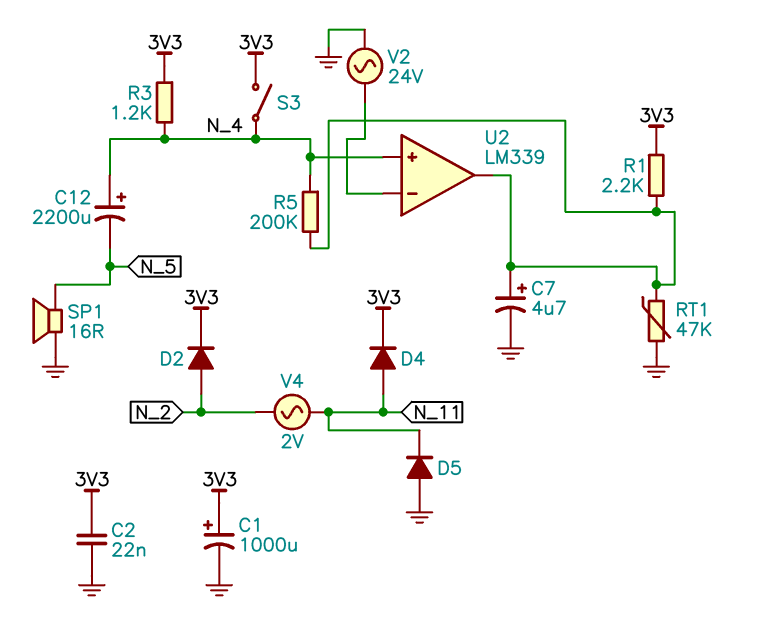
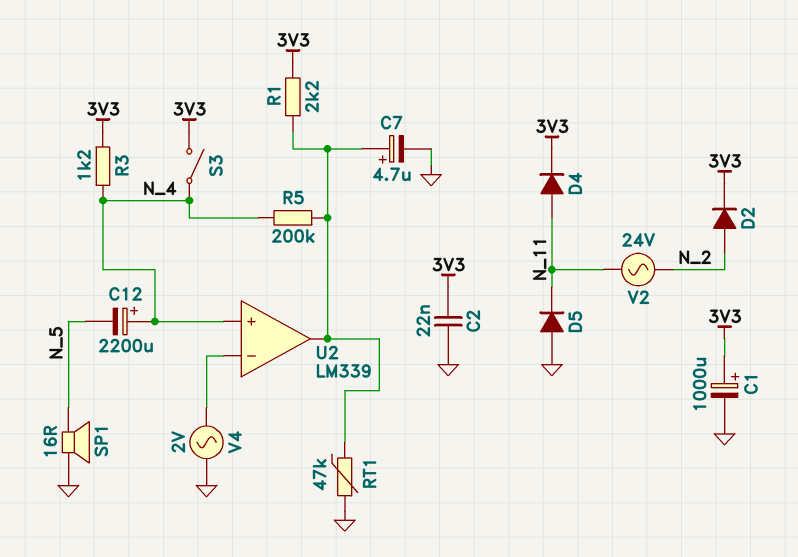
V2: AC 24V (GND, U2/in-) -> AC 24V (N_2, N_11)
V4: AC 2V (N_2, N_11) -> AC 2V (GND, U2/in-)

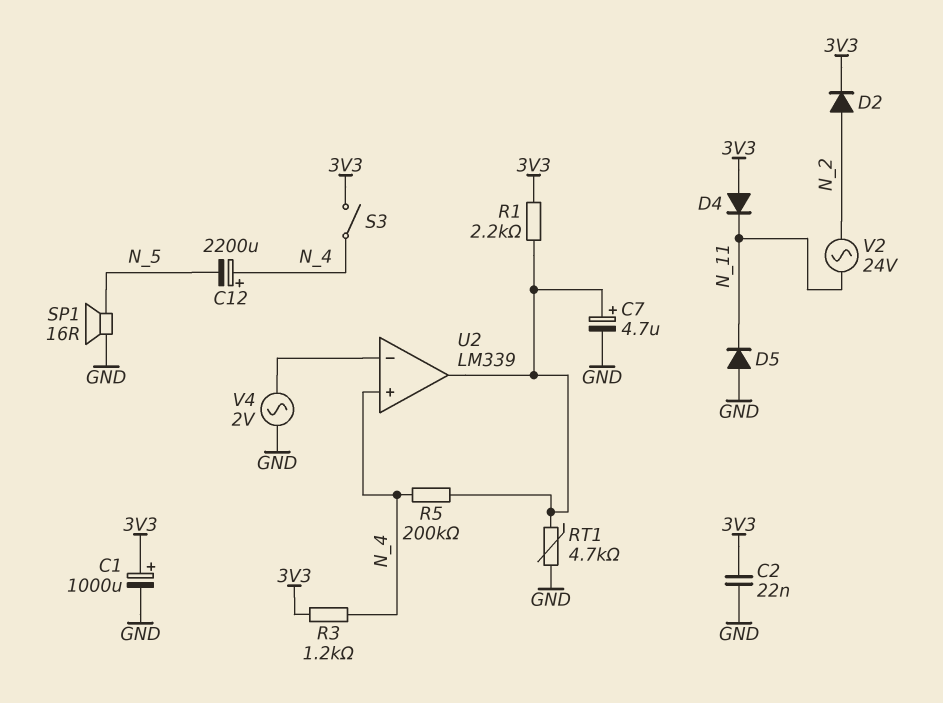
D4: diode (A N_11, K 3V3) -> diode (A 3V3, K N_11)
RT1: 47k (GND, U2/out) -> 4.7k (GND, U2/out)

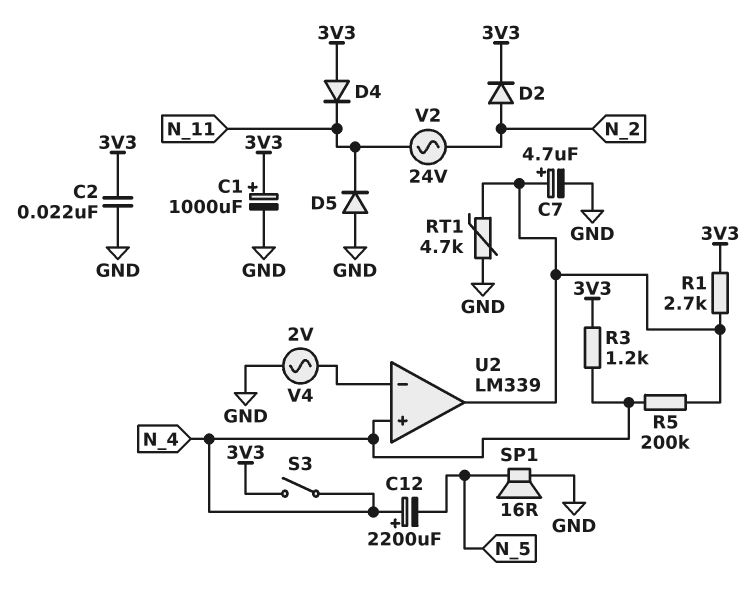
R1: 2.2k (3V3, U2/out) -> 2.7k (3V3, U2/out)

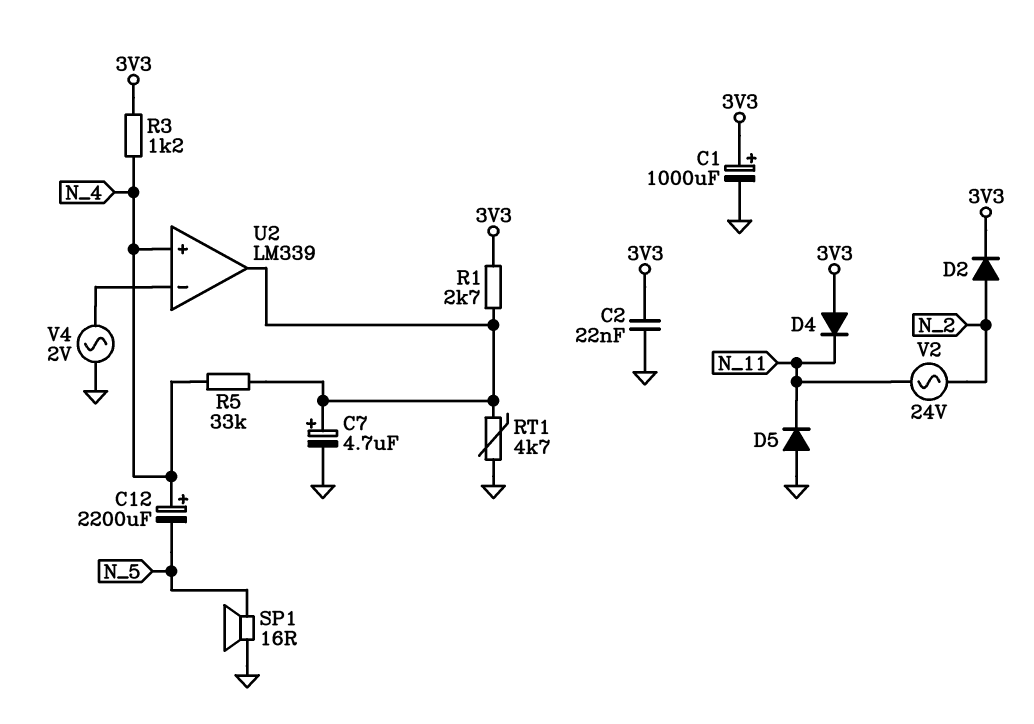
R5: 200k (N_4, U2/out) -> 33k (N_4, U2/out)
S3: switch (3V3, N_4) -> none

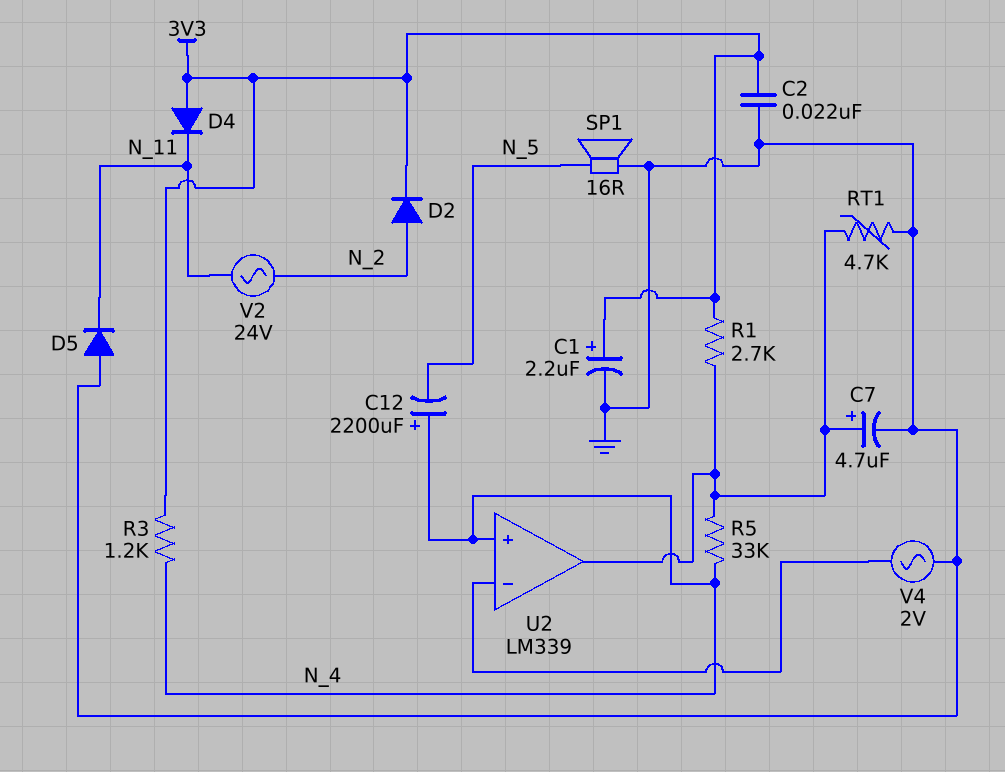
C1: 1000uF (plus 3V3, minus GND) -> 2.2uF (plus 3V3, minus GND)

